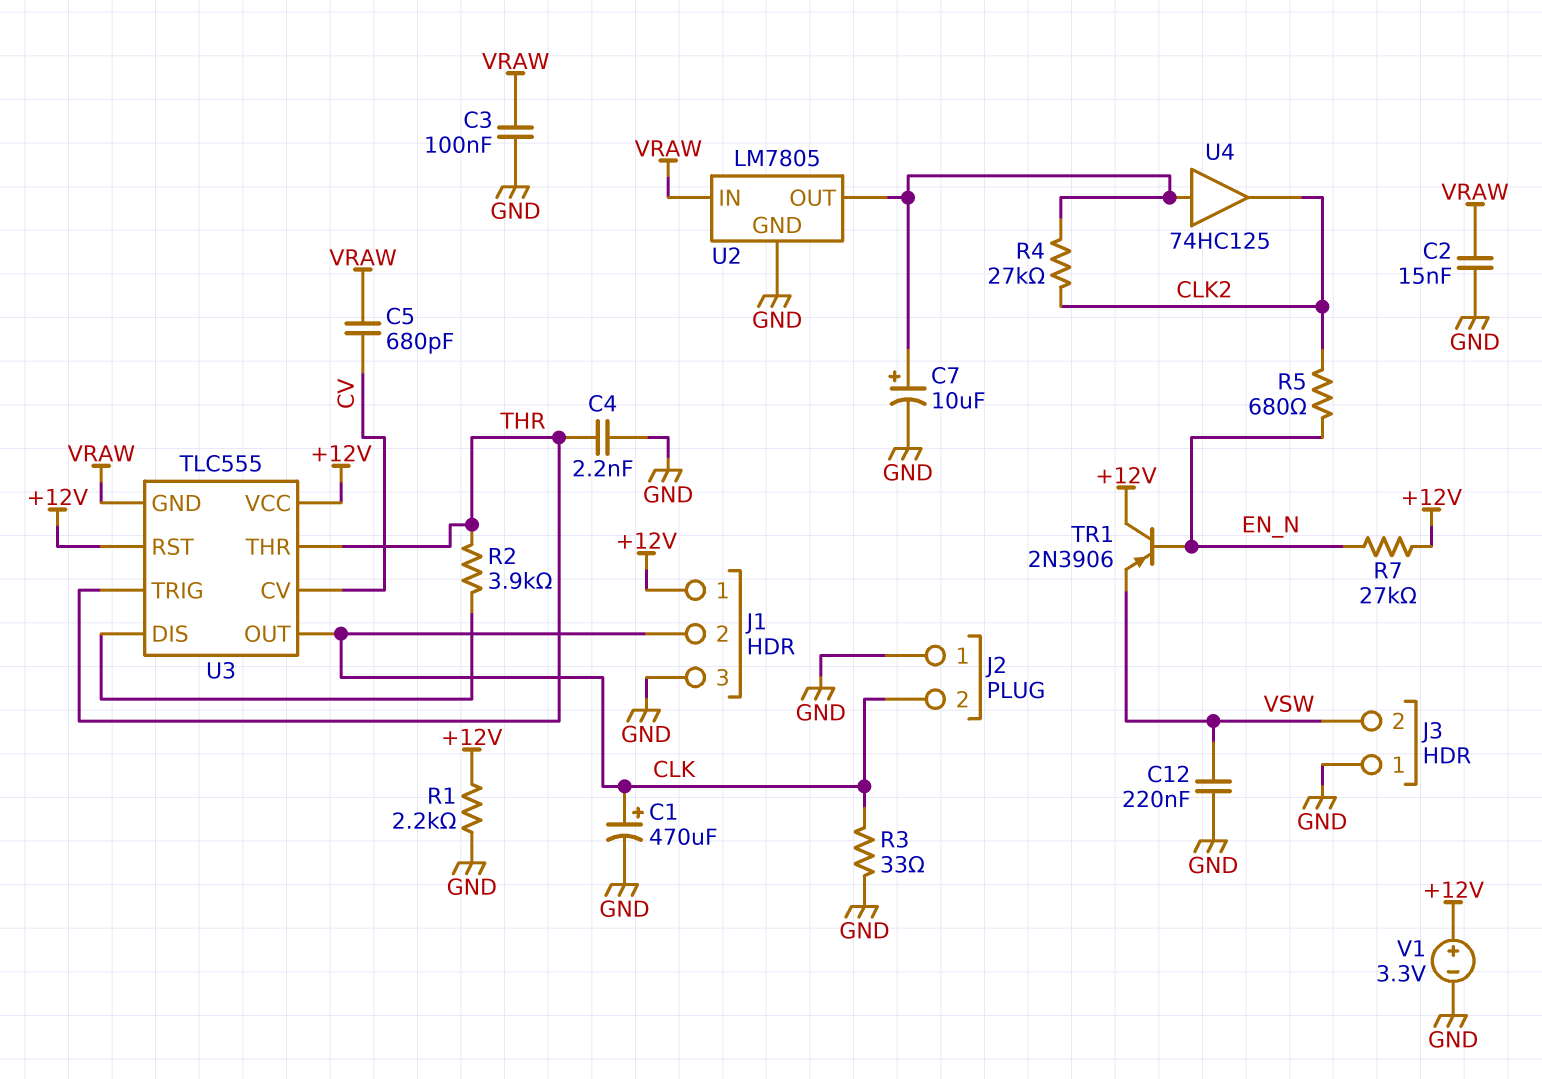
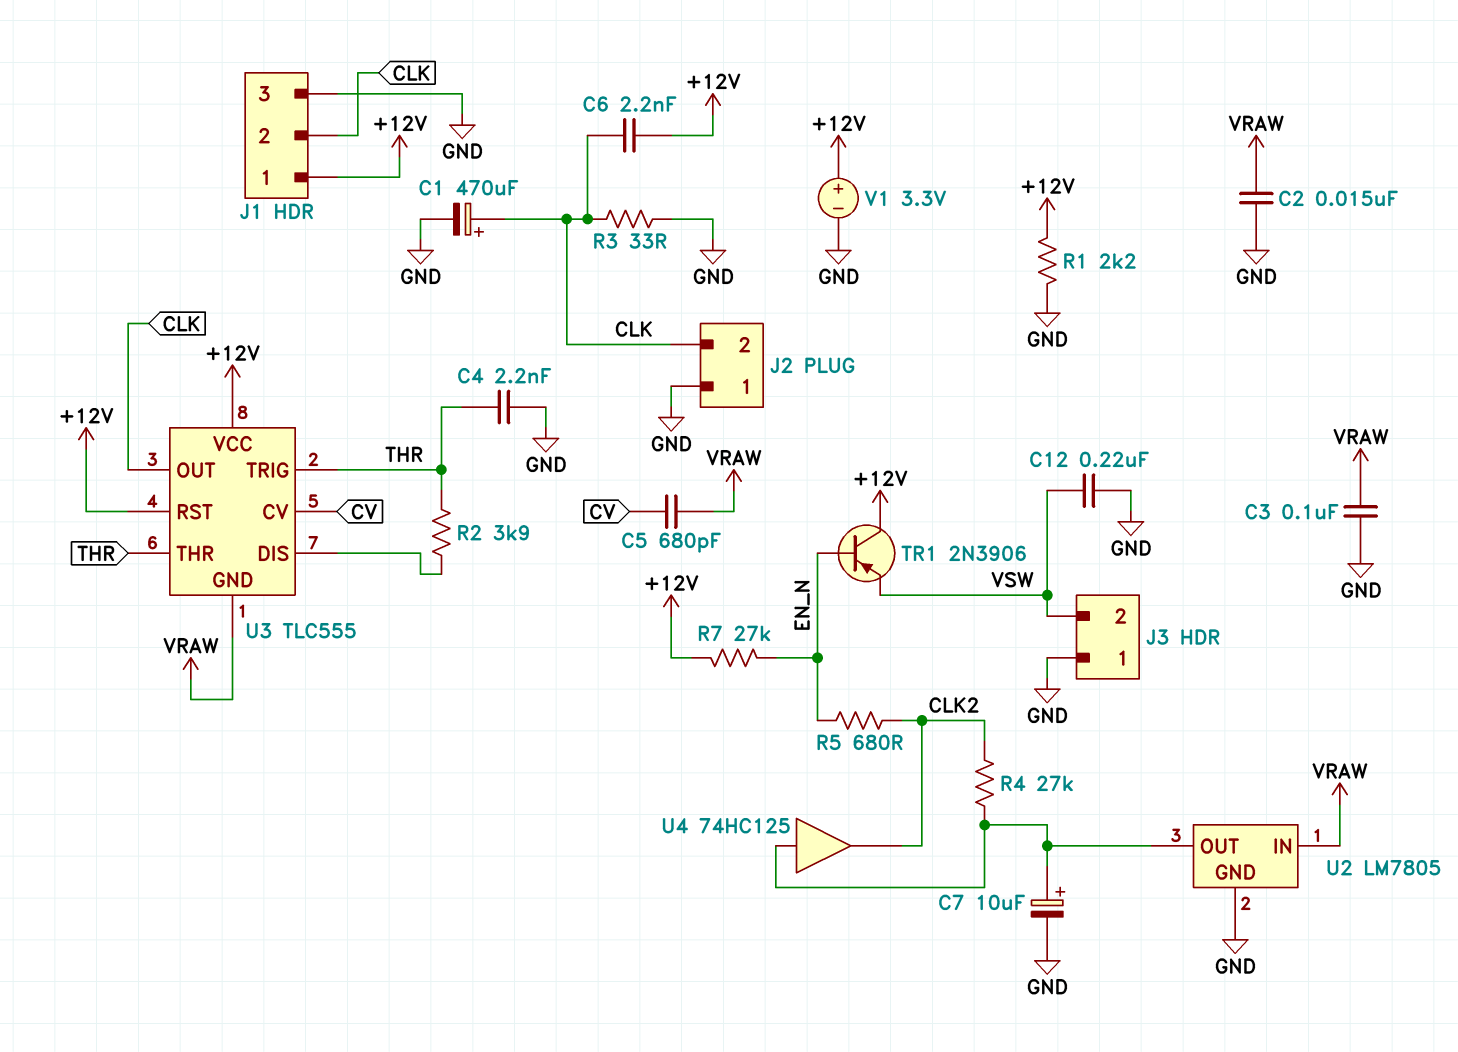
C6: none -> 2.2nF (+12V, CLK)

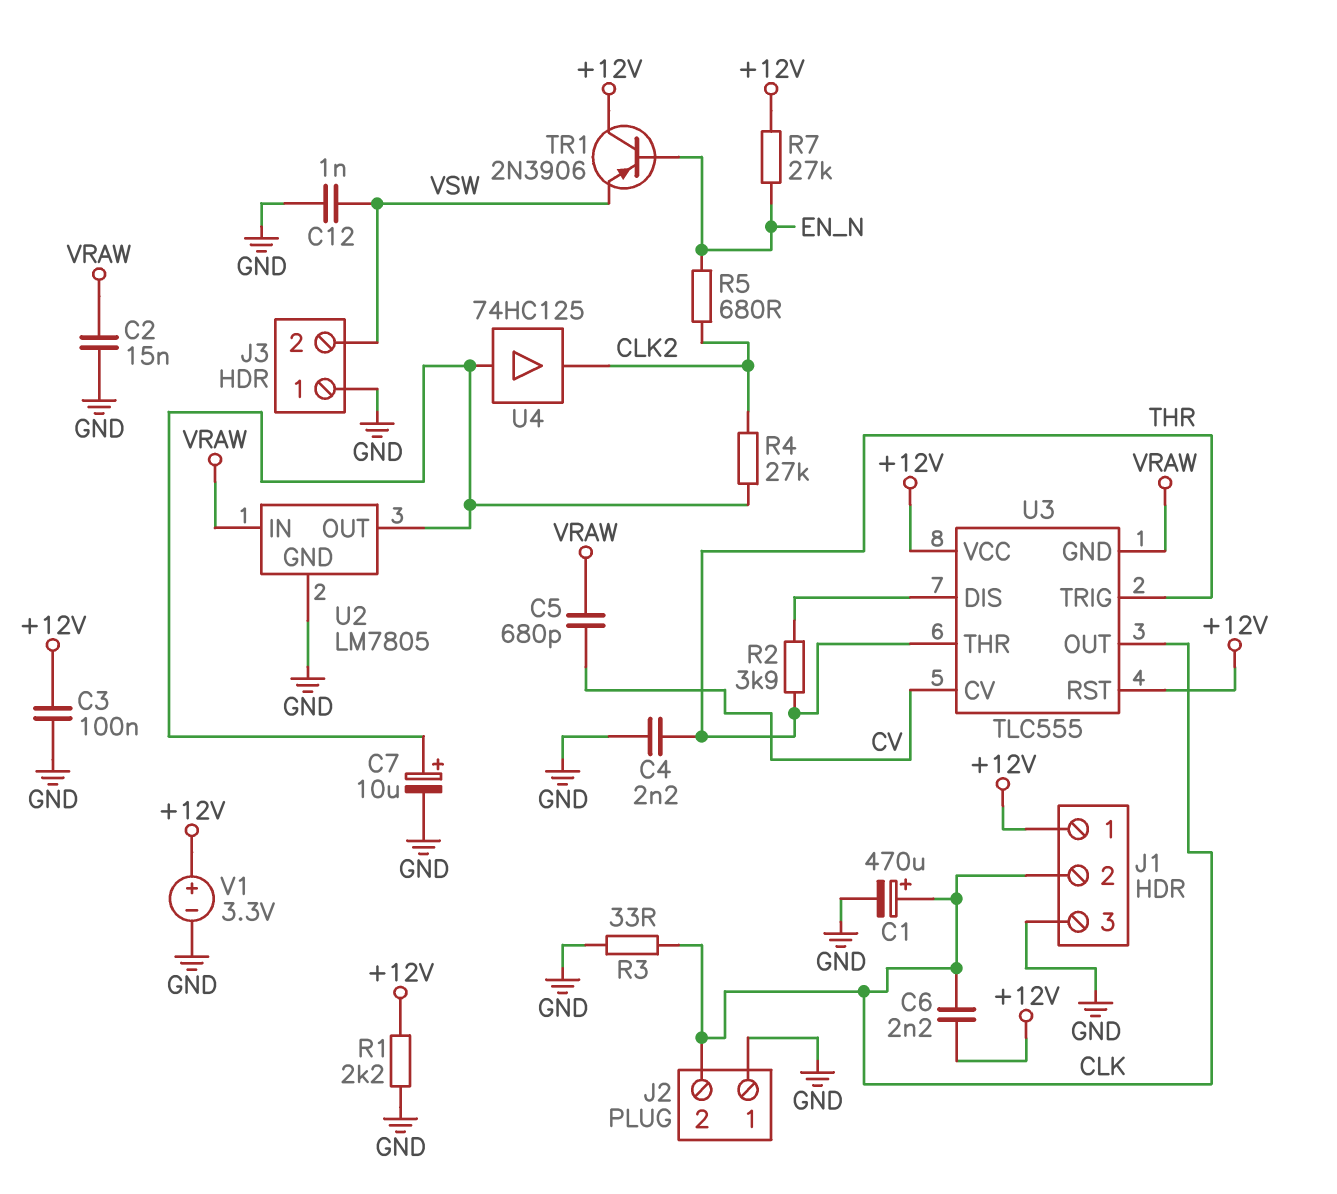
C3: 100nF (GND, VRAW) -> 100nF (+12V, GND)
C12: 220nF (GND, VSW) -> 1nF (GND, VSW)

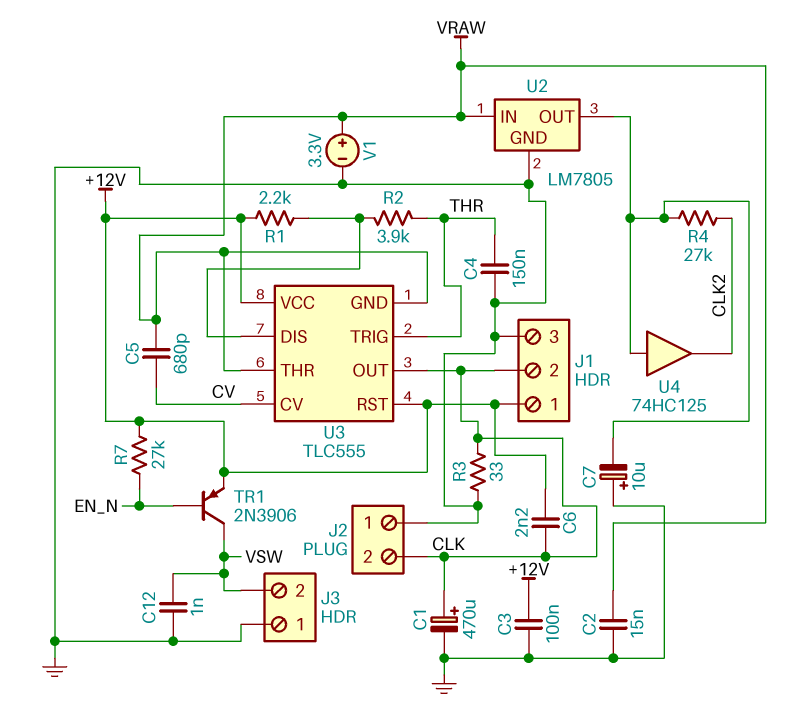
C4: 2.2nF (GND, THR) -> 150nF (GND, THR)
C7: 10uF (plus U2/OUT, minus GND) -> 10uF (plus GND, minus U2/OUT)
R1: 2.2k (+12V, GND) -> 2.2k (+12V, U3/DIS)
R5: 680 (CLK2, EN_N) -> none
TR1: PNP 2N3906 (B EN_N, C +12V, E VSW) -> PNP 2N3906 (B EN_N, C VSW, E +12V)
U3 pin THR: THR -> VRAW
V1: 3.3V (plus +12V, minus GND) -> 3.3V (plus VRAW, minus GND)

